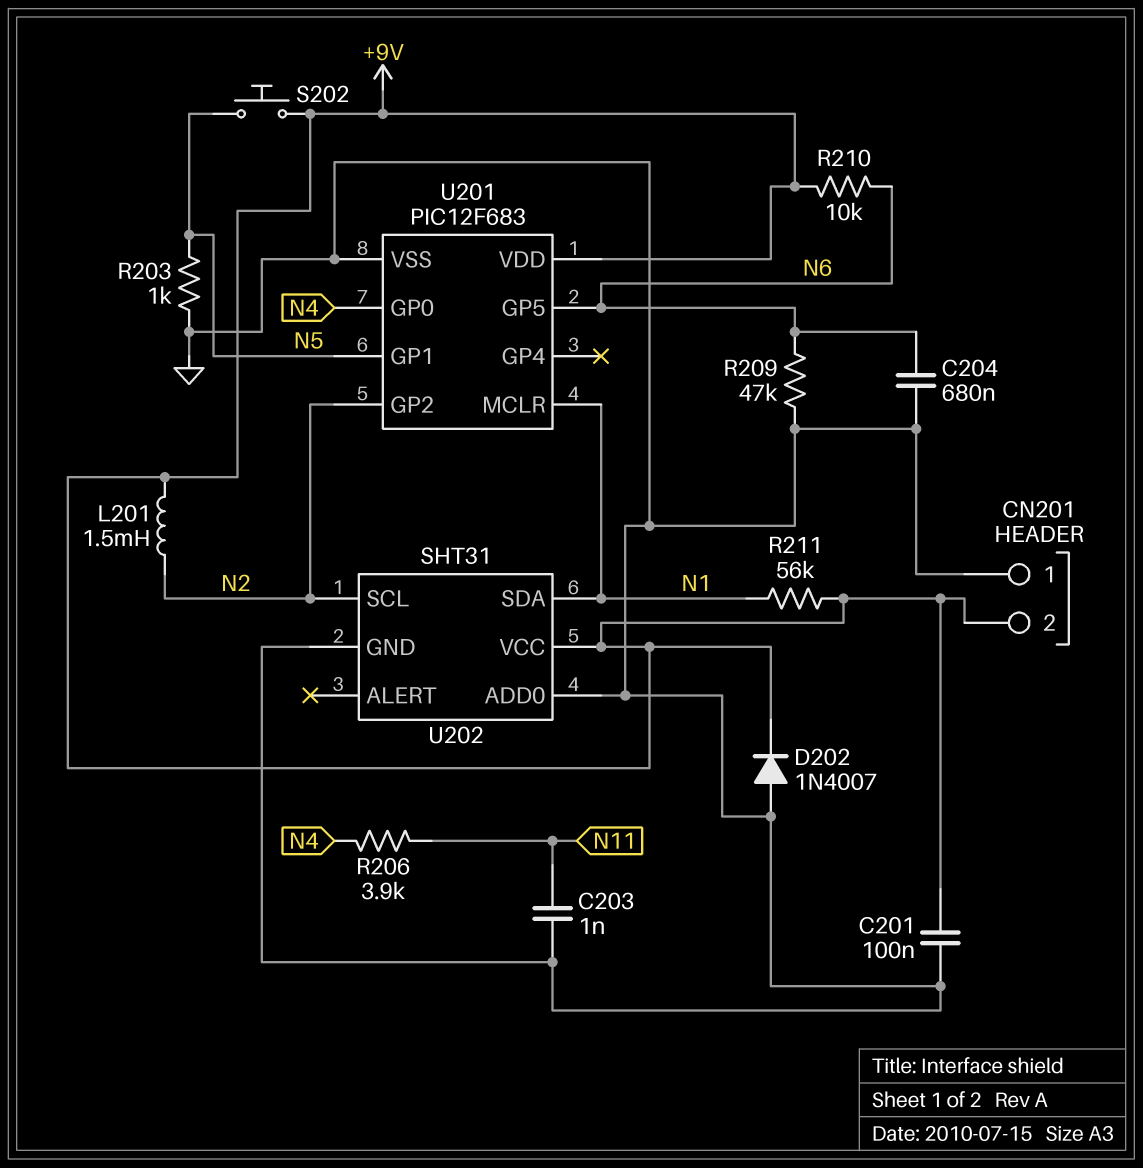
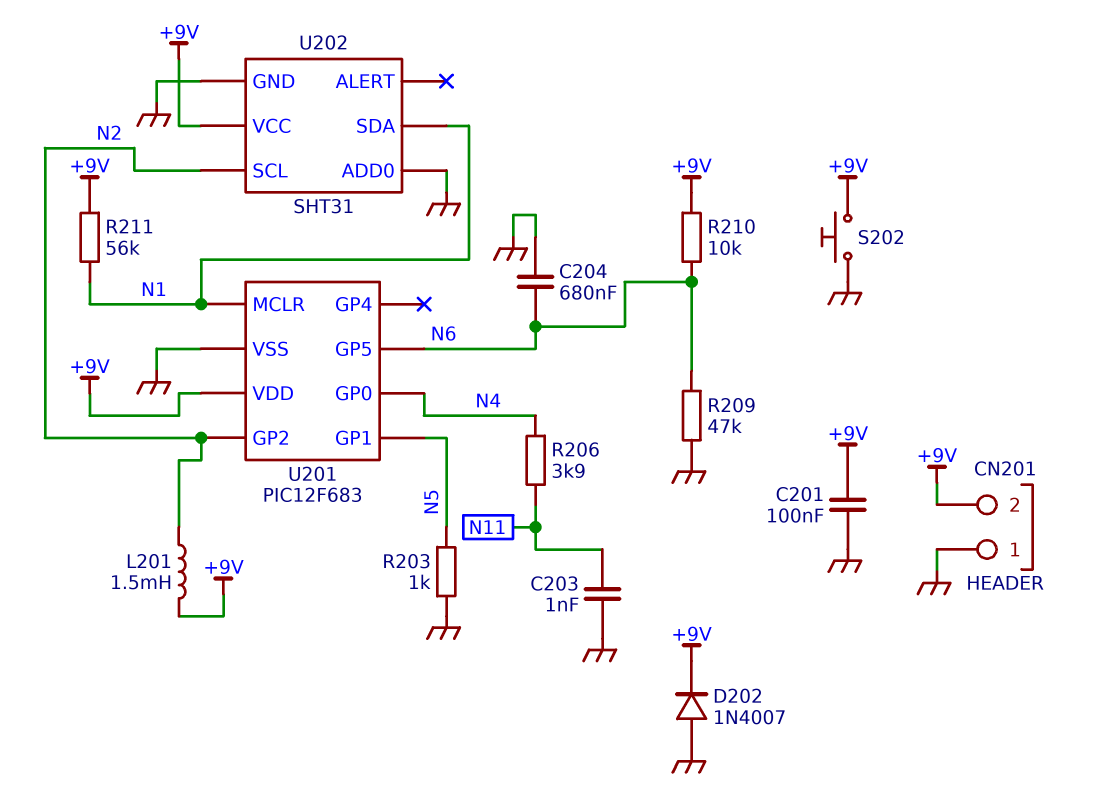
S202: button (+9V, N5) -> button (+9V, GND)

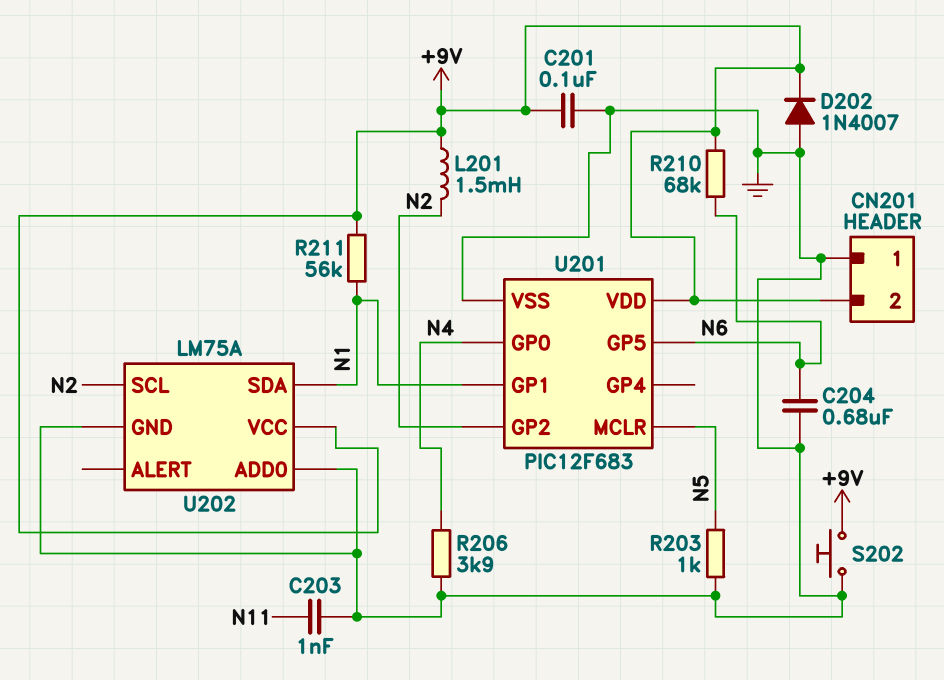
R206: 3.9k (N4, N11) -> 3.9k (GND, N4)
R209: 47k (GND, N6) -> none
R210: 10k (+9V, N6) -> 68k (+9V, N6)
U201 pin GP1: N5 -> N1
U201 pin MCLR: N1 -> N5
U202: SHT31 -> LM75A

